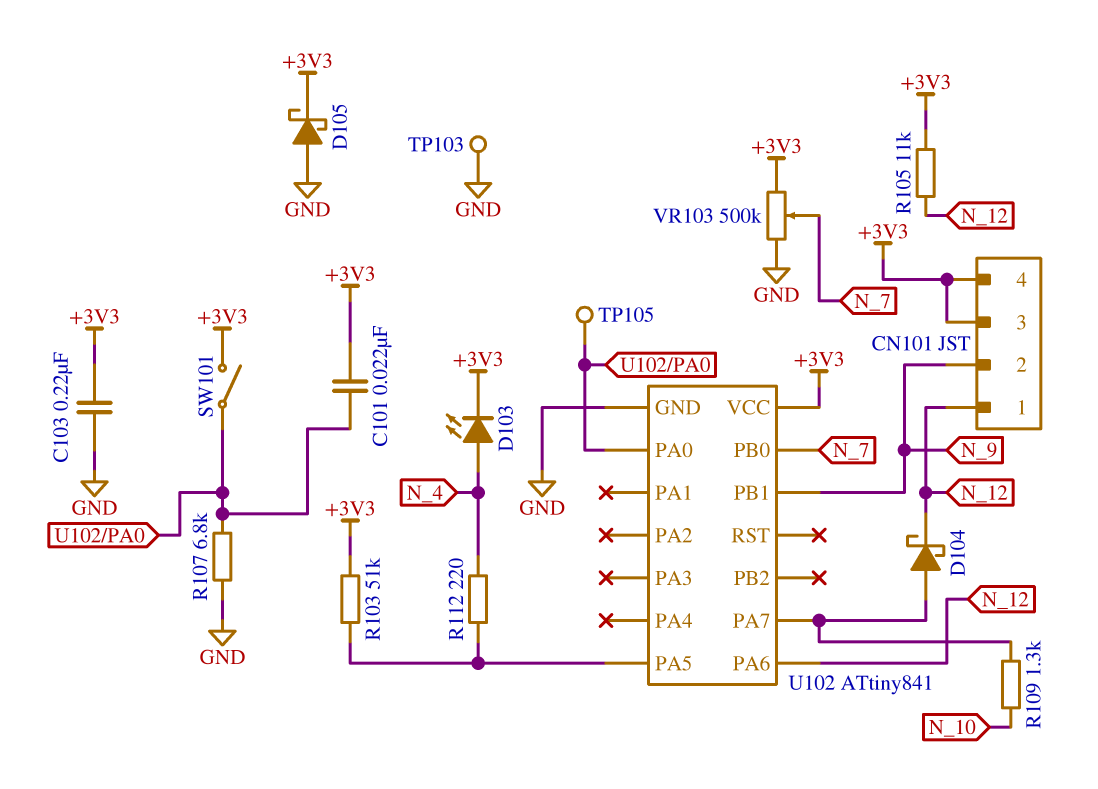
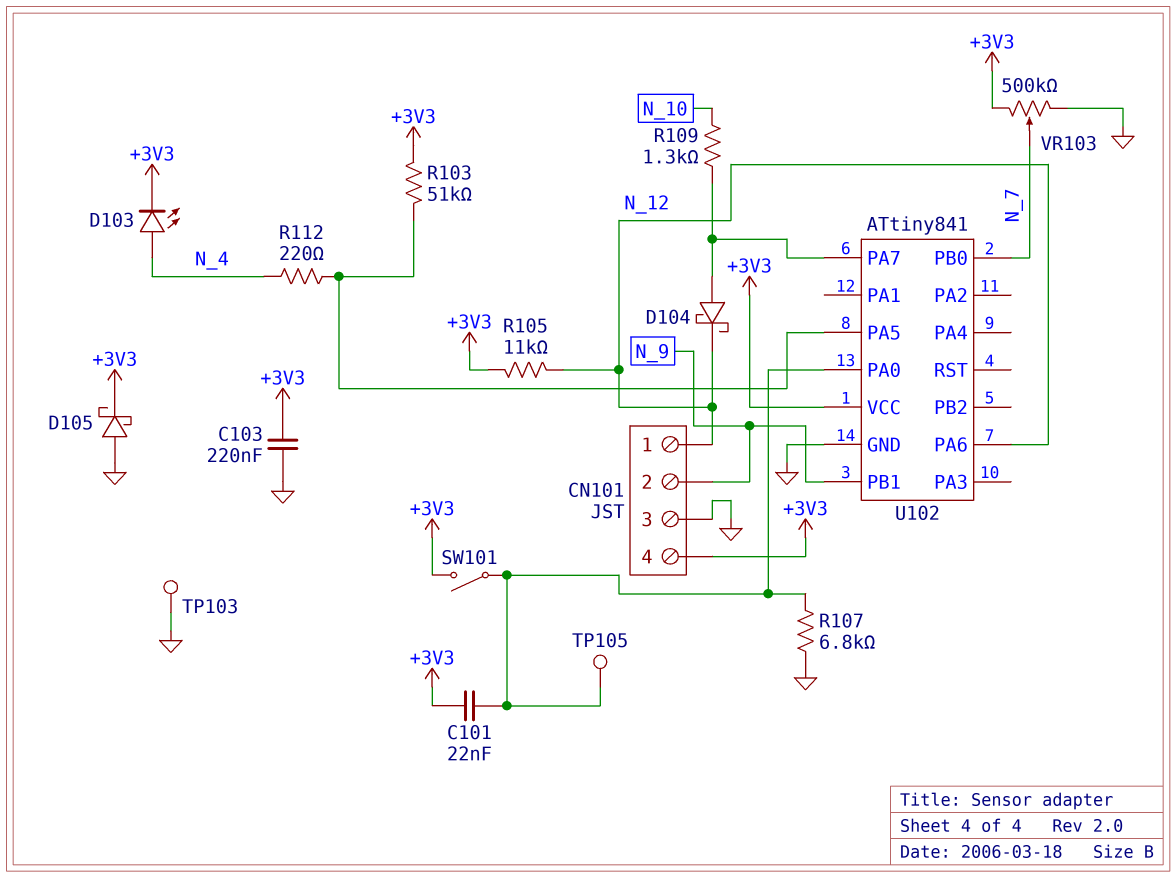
CN101 pin 3: +3V3 -> GND

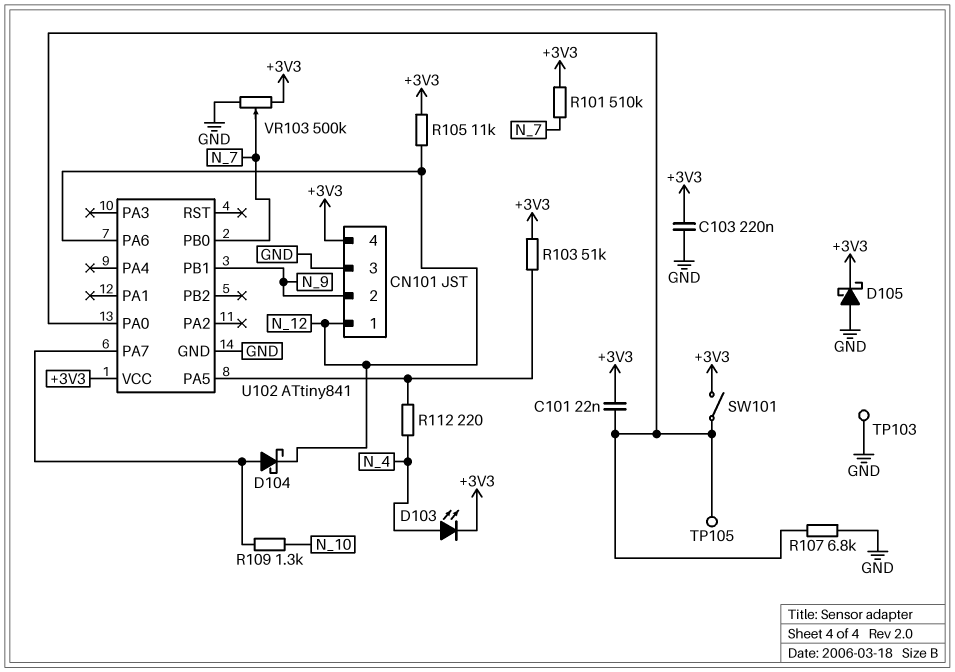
R101: none -> 510k (+3V3, N_7)

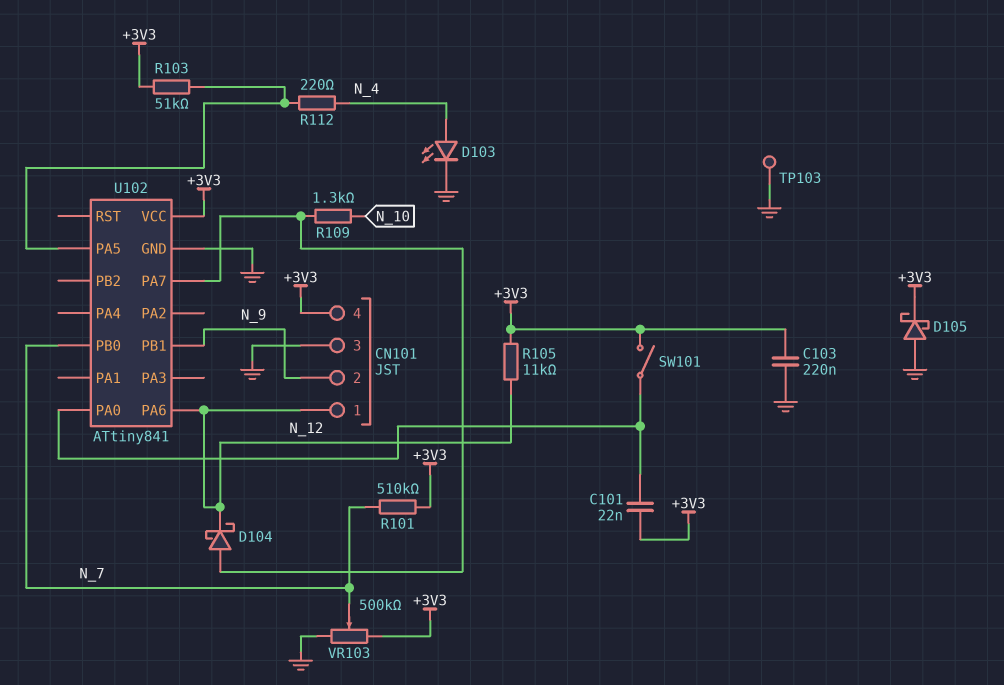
D103: LED (A N_4, K +3V3) -> LED (A N_4, K GND)
R107: 6.8k (GND, U102/PA0) -> none
TP105: test point (U102/PA0) -> none

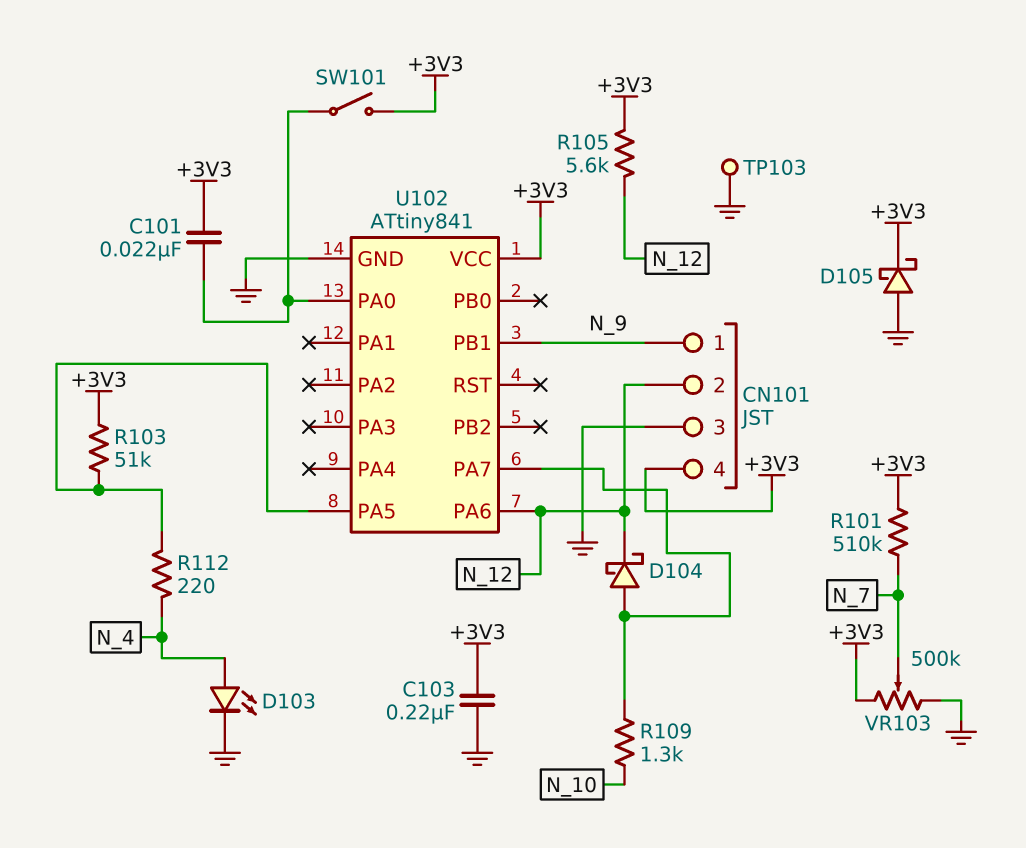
CN101 pin 1: N_12 -> N_9
CN101 pin 2: N_9 -> N_12
R105: 11k (+3V3, N_12) -> 5.6k (+3V3, N_12)
U102 pin PB0: N_7 -> none

